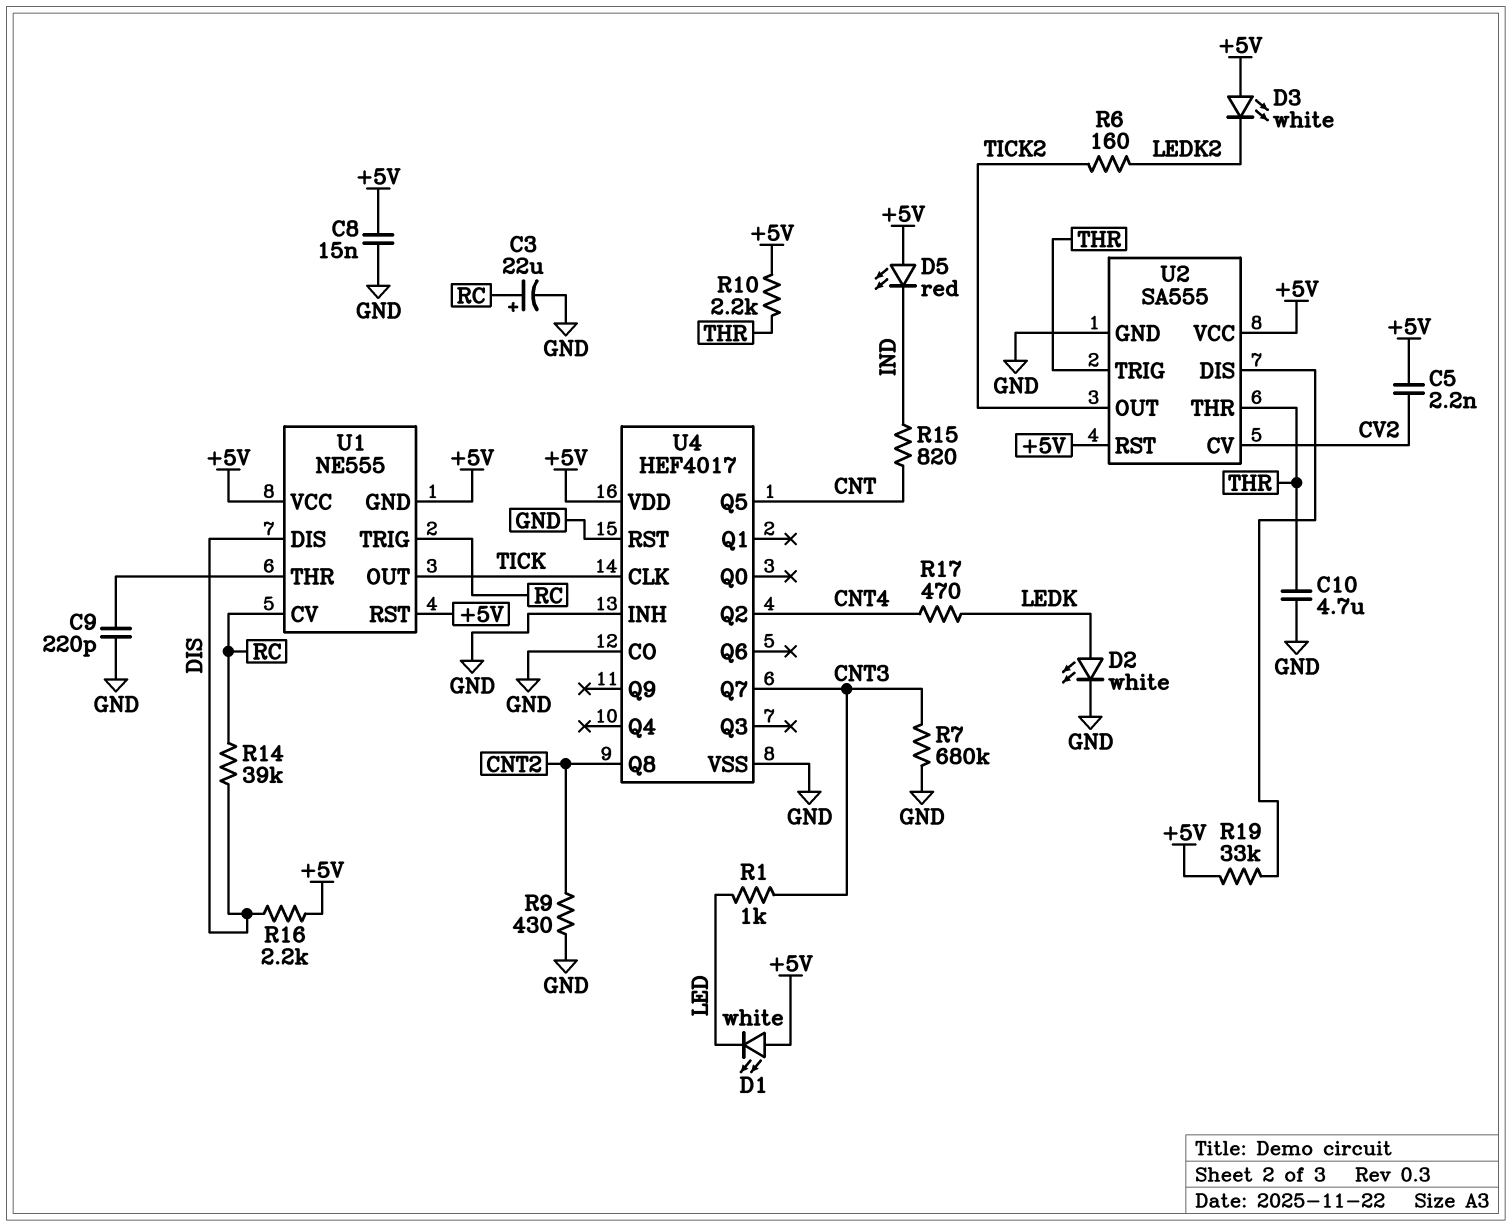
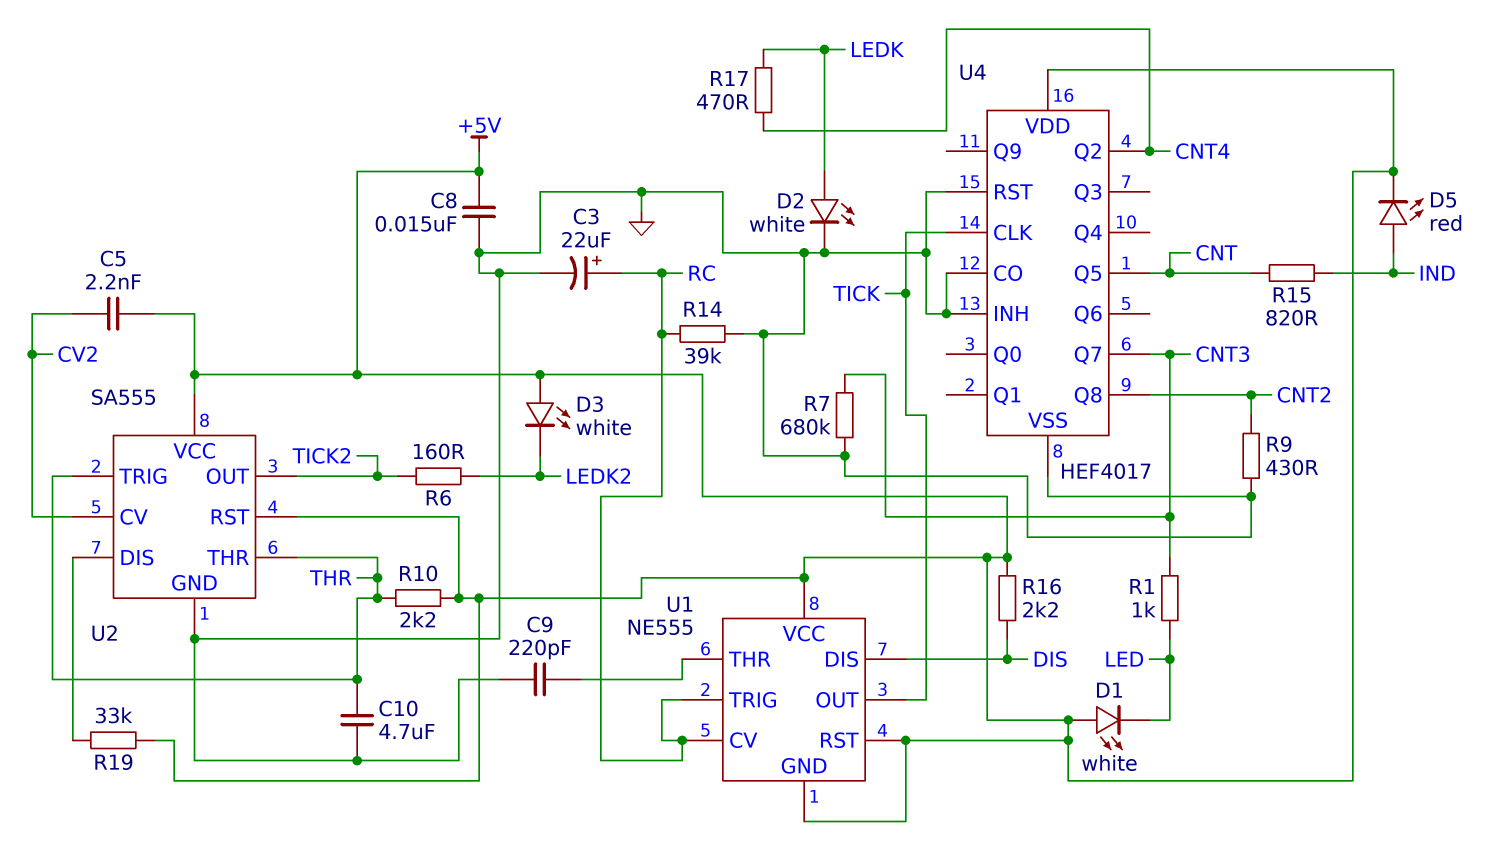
D5: LED red (A +5V, K IND) -> LED red (A IND, K +5V)
R14: 39k (DIS, RC) -> 39k (GND, RC)

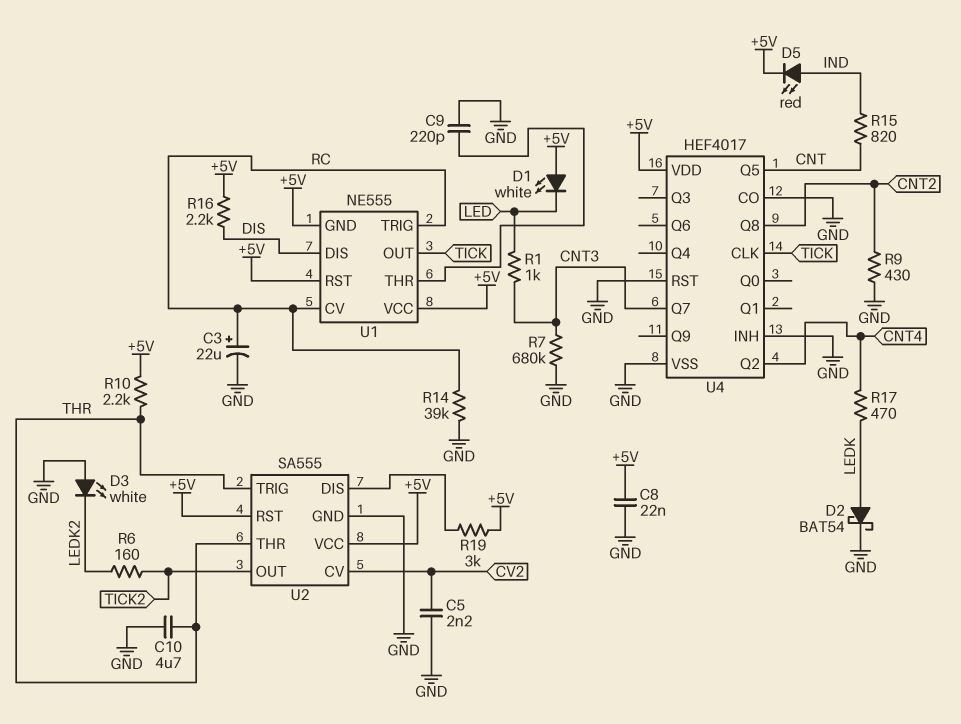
C5: 2.2nF (+5V, CV2) -> 2.2nF (CV2, GND)
C8: 15nF (+5V, GND) -> 22nF (+5V, GND)
D2: LED white (A LEDK, K GND) -> schottky BAT54 (A LEDK, K GND)
D3: LED white (A +5V, K LEDK2) -> LED white (A GND, K LEDK2)
R19: 33k (+5V, U2/DIS) -> 3k (+5V, U2/DIS)

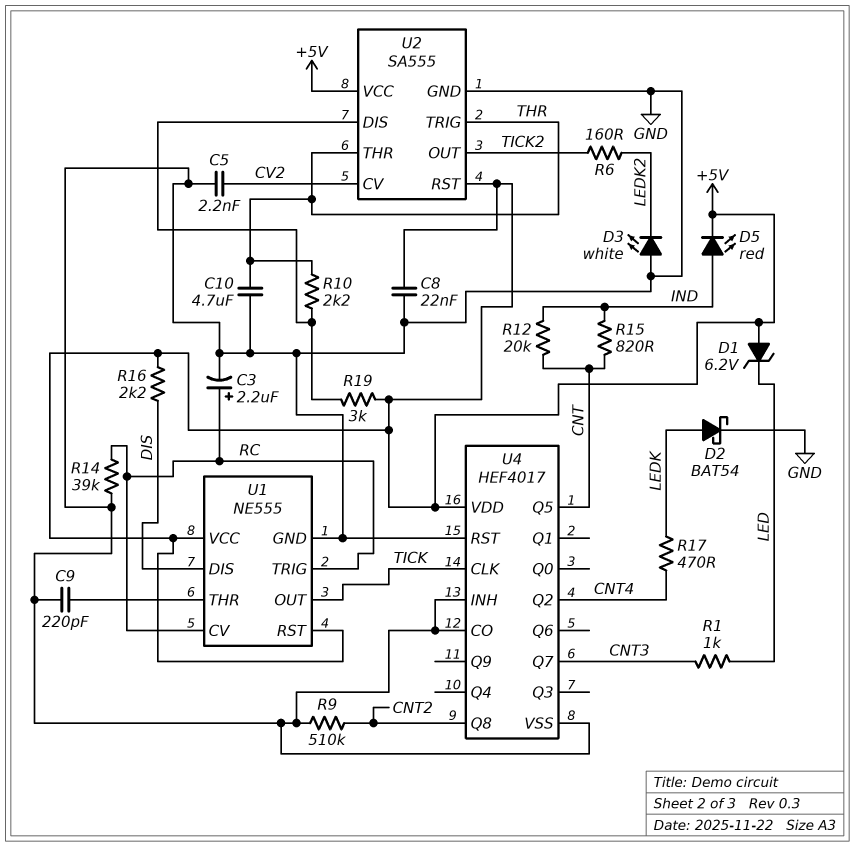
C3: 22uF (plus RC, minus GND) -> 2.2uF (plus RC, minus GND)
D1: LED white (A +5V, K LED) -> zener 6.2V (A +5V, K LED)
R7: 680k (CNT3, GND) -> none
R9: 430 (CNT2, GND) -> 510k (CNT2, GND)
R10: 2.2k (+5V, THR) -> 2.2k (THR, U2/DIS)
R12: none -> 20k (CNT, IND)
U1 pin GND: +5V -> GND

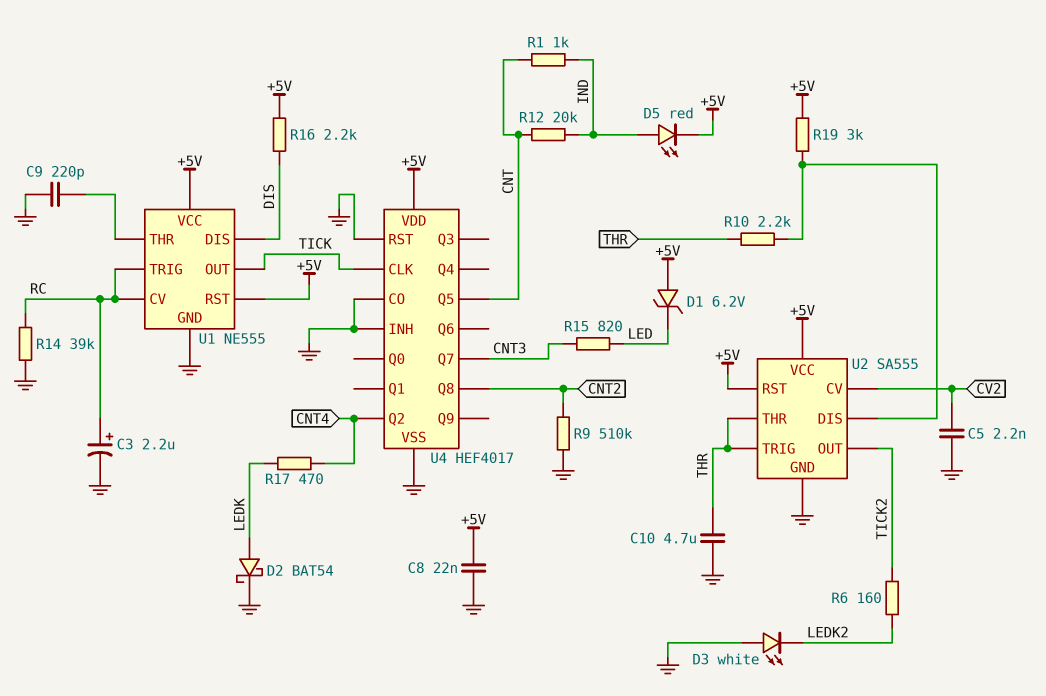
R1: 1k (CNT3, LED) -> 1k (CNT, IND)
R15: 820 (CNT, IND) -> 820 (CNT3, LED)

